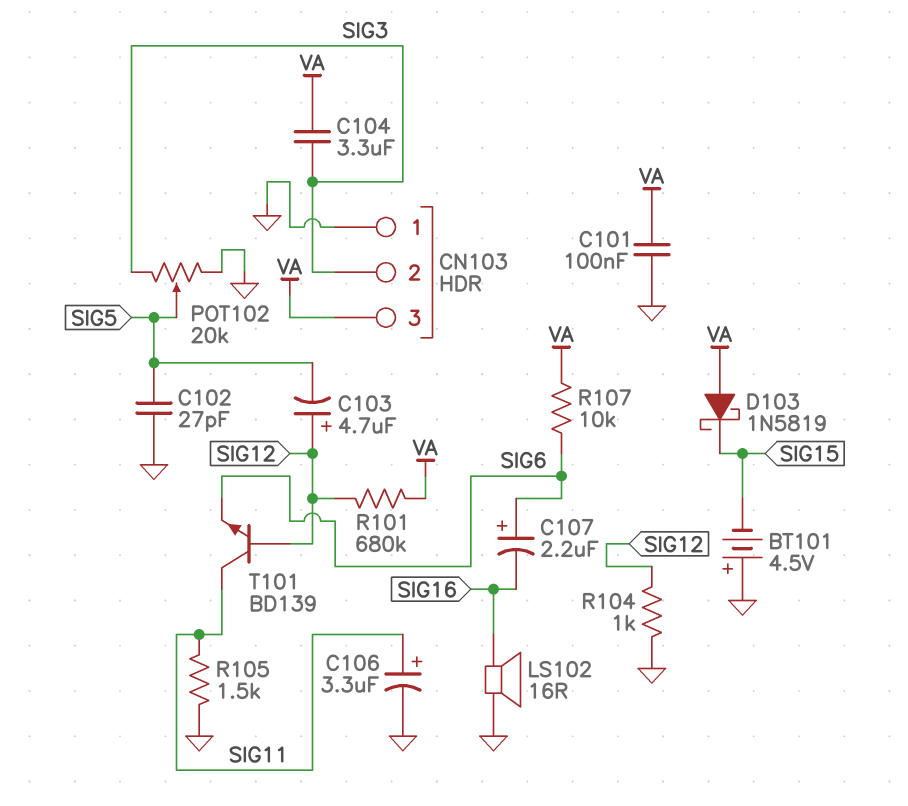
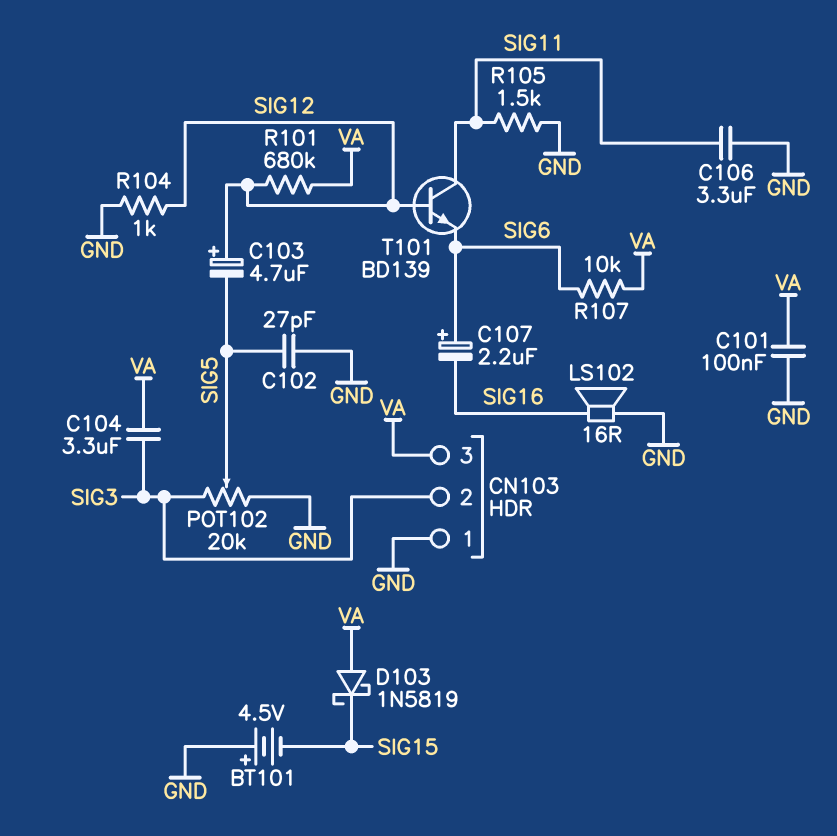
C106: 3.3uF (plus SIG11, minus GND) -> 3.3uF (GND, SIG11)

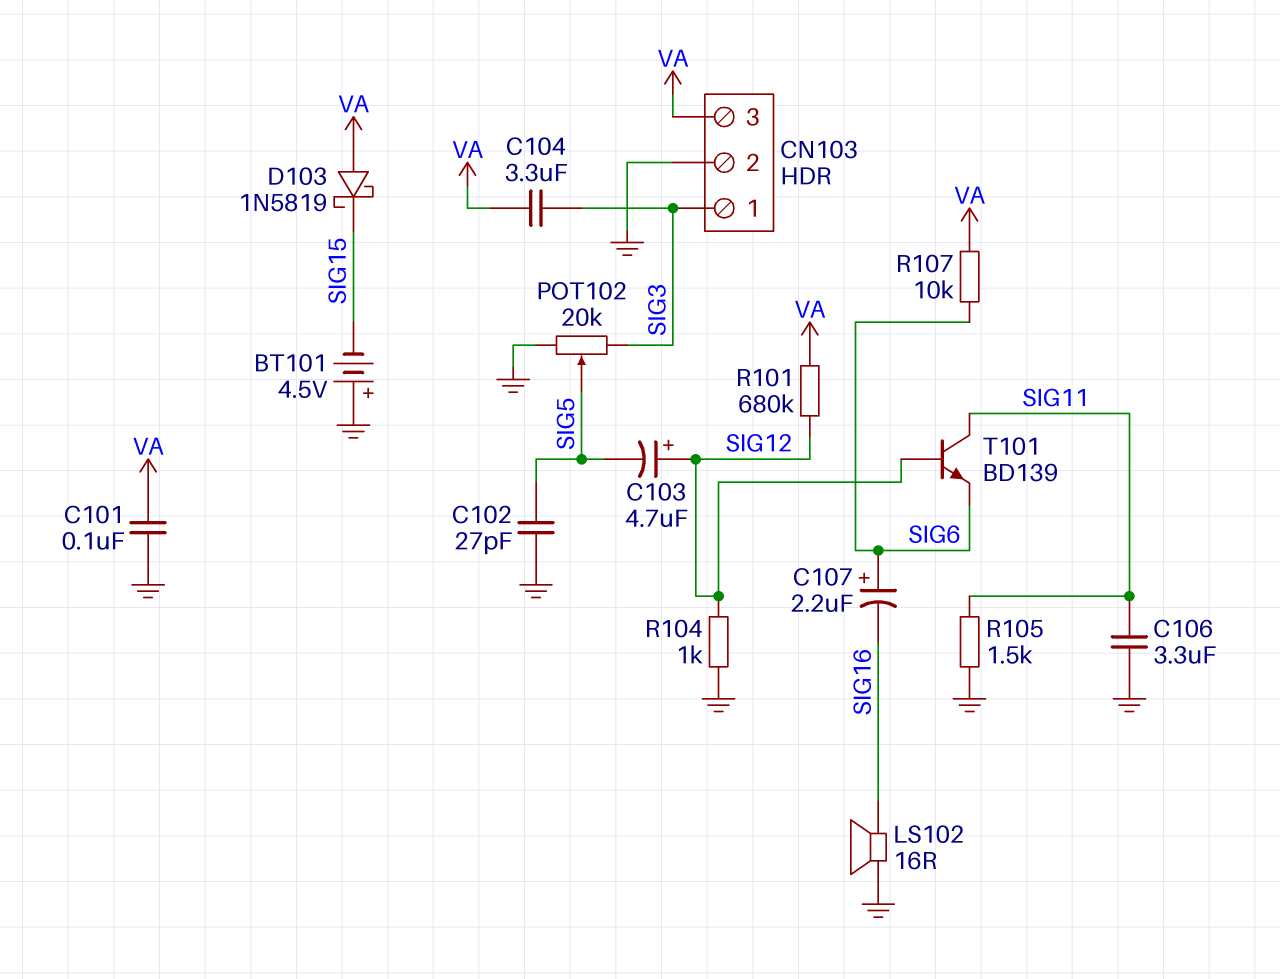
CN103 pin 1: GND -> SIG3
CN103 pin 2: SIG3 -> GND

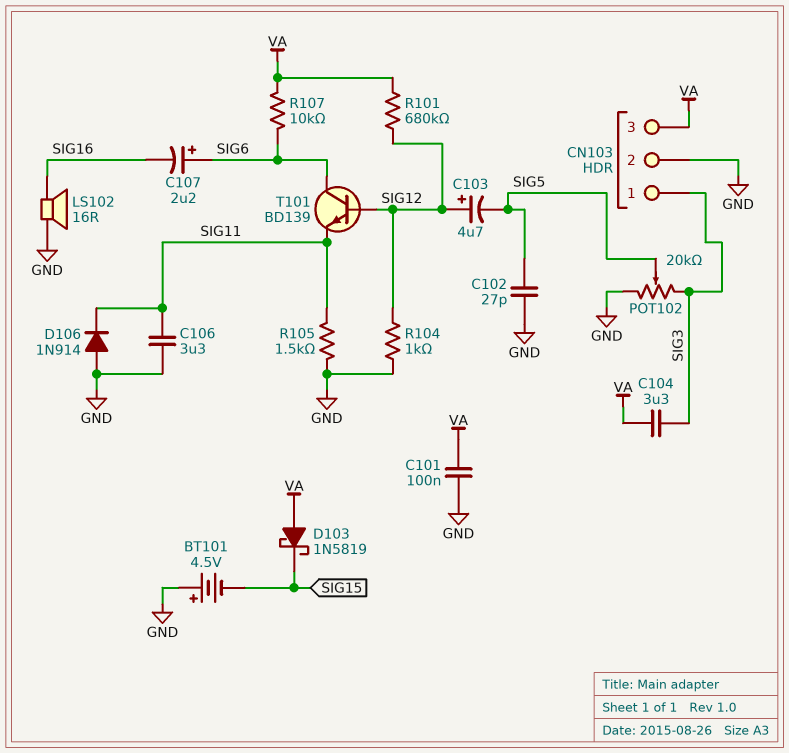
D106: none -> diode 1N914 (A GND, K SIG11)
T101: NPN BD139 (B SIG12, C SIG11, E SIG6) -> NPN BD139 (B SIG12, C SIG6, E SIG11)

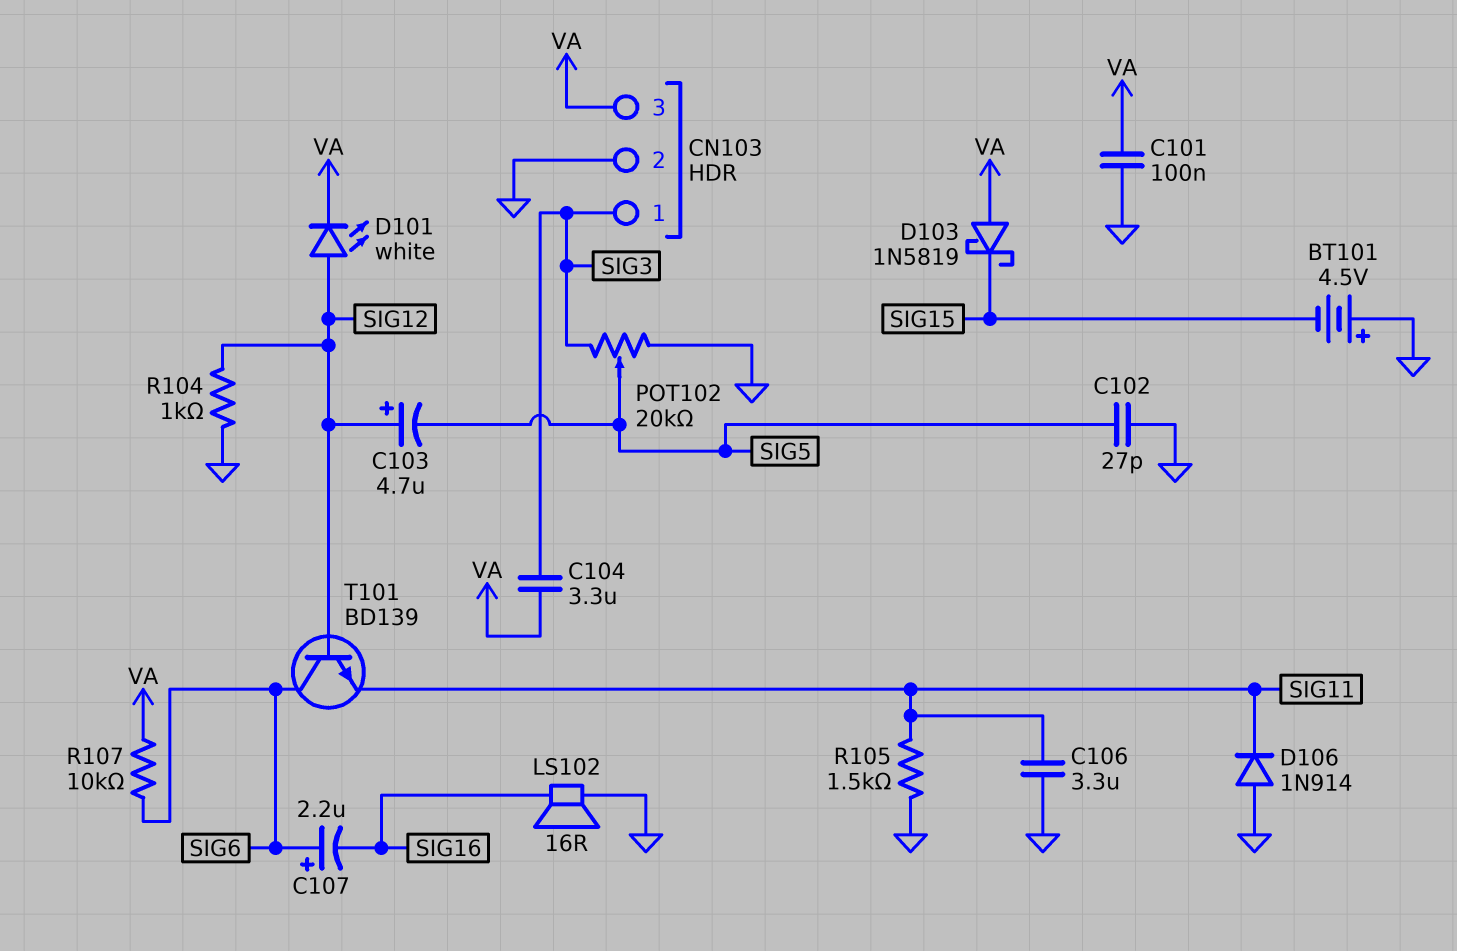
D101: none -> LED white (A SIG12, K VA)
R101: 680k (SIG12, VA) -> none

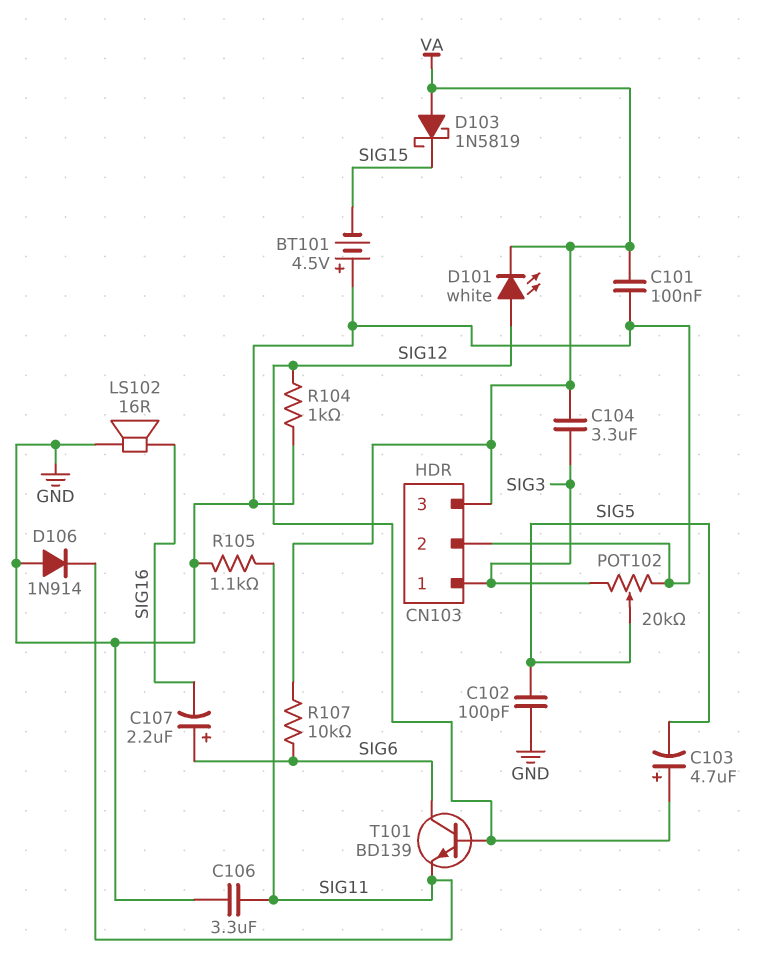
C102: 27pF (GND, SIG5) -> 100pF (GND, SIG5)
R105: 1.5k (GND, SIG11) -> 1.1k (GND, SIG11)

